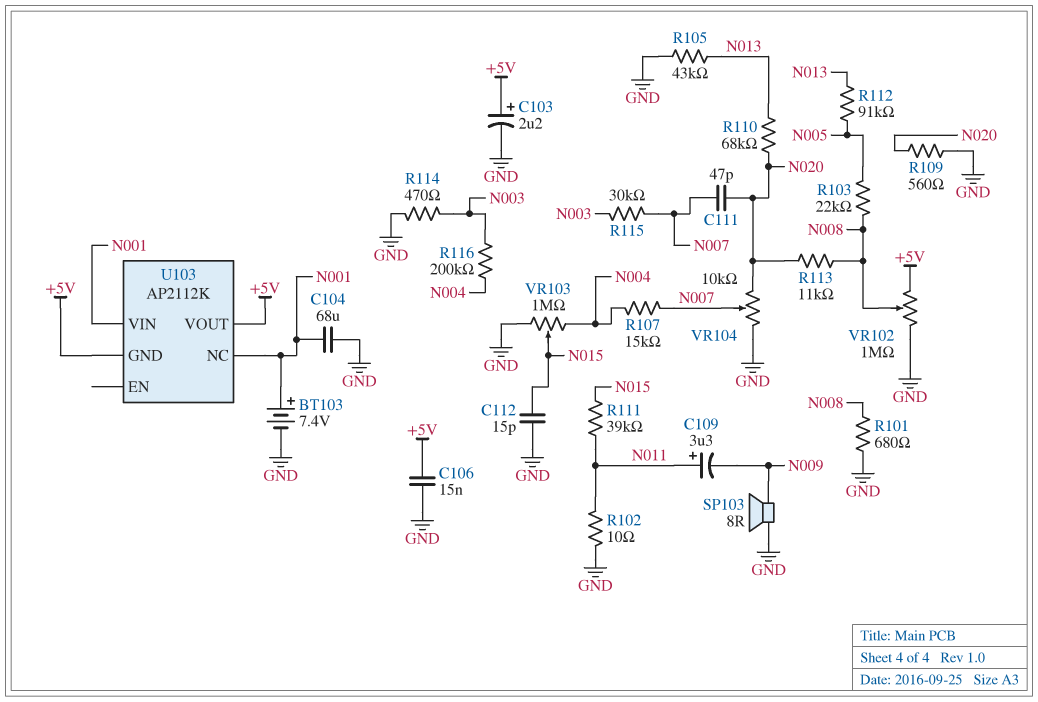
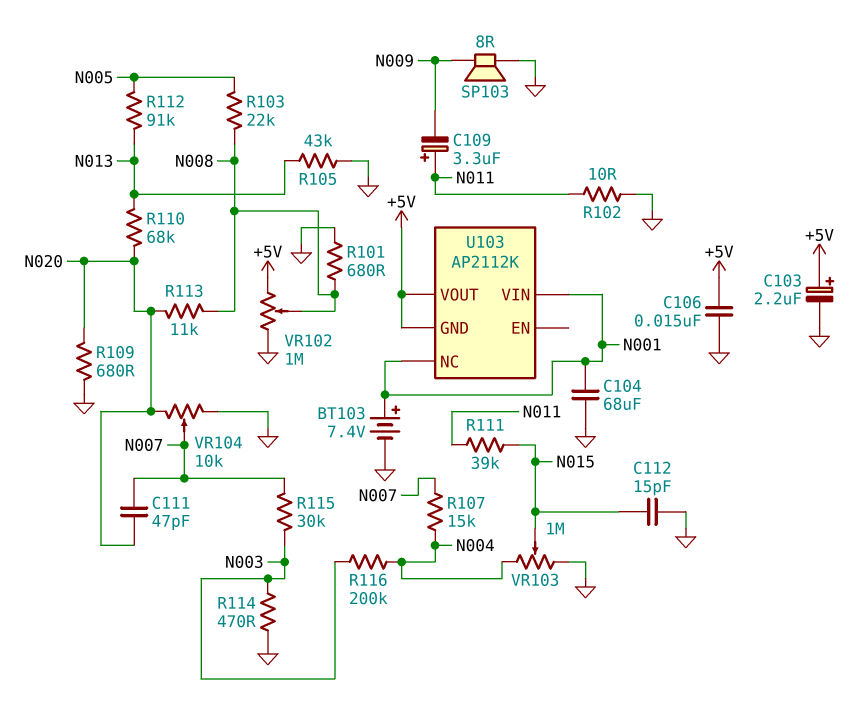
R109: 560 (GND, N020) -> 680 (GND, N020)

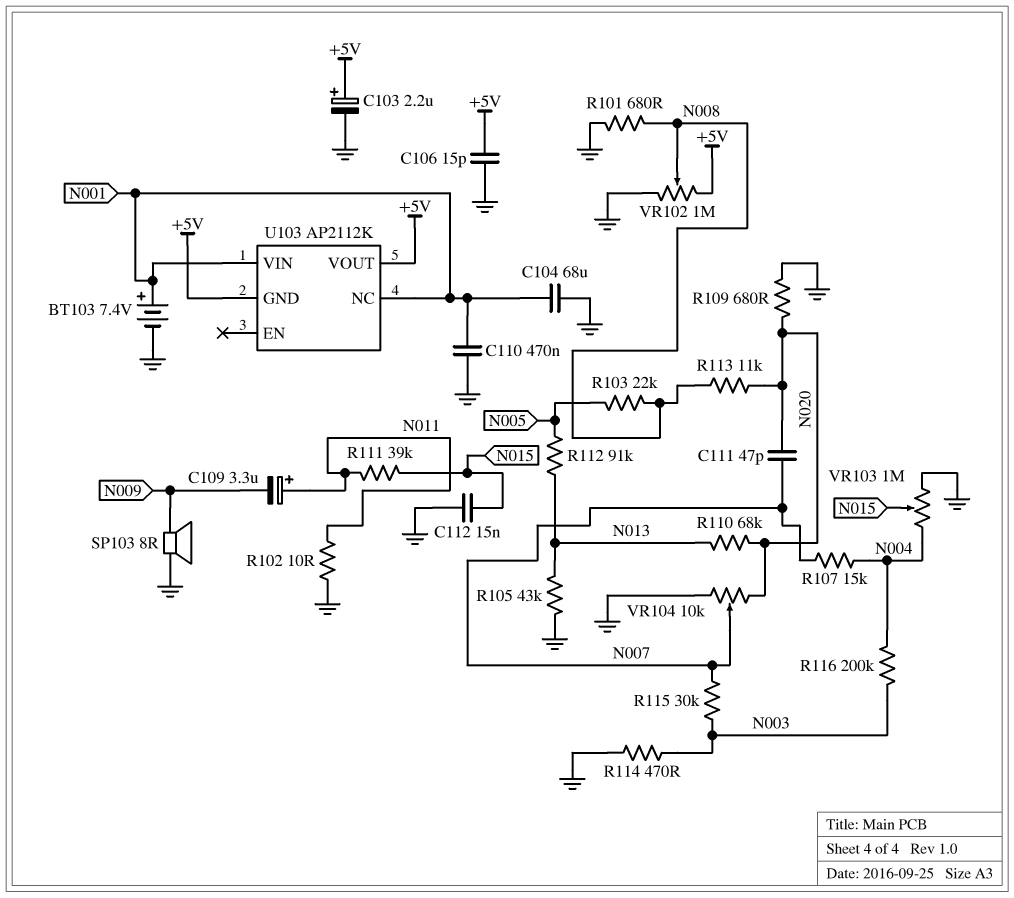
C106: 15nF (+5V, GND) -> 15pF (+5V, GND)
C110: none -> 470nF (GND, N001)
C112: 15pF (GND, N015) -> 15nF (GND, N015)

